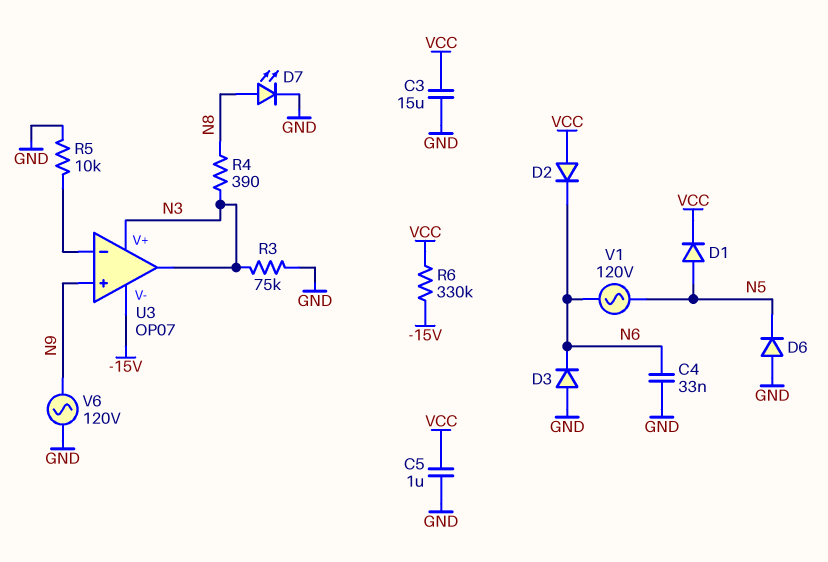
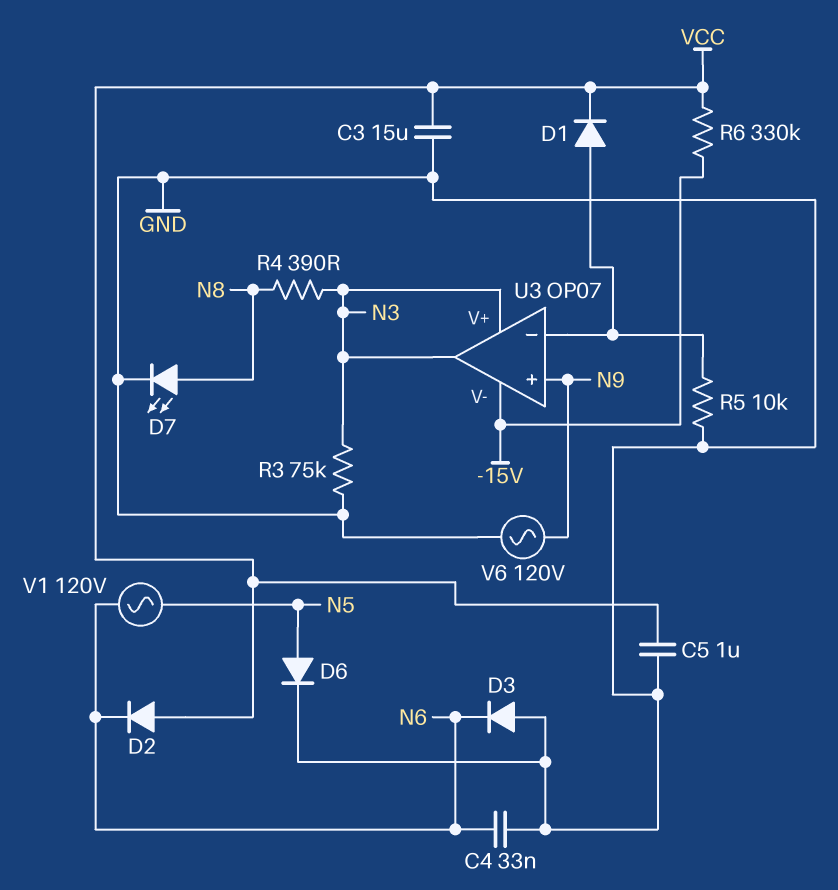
D1: diode (A N5, K VCC) -> diode (A U3/in-, K VCC)
D6: diode (A GND, K N5) -> diode (A N5, K GND)

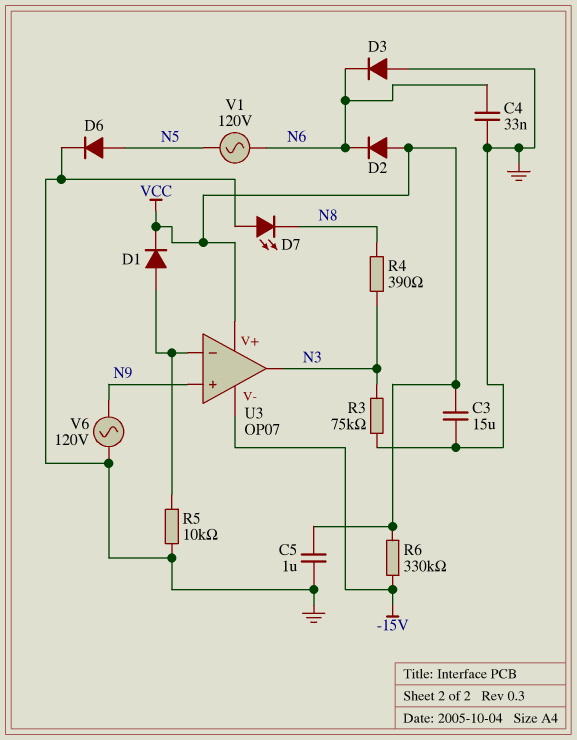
D7: LED (A N8, K GND) -> LED (A GND, K N8)
U3 pin V+: N3 -> VCC

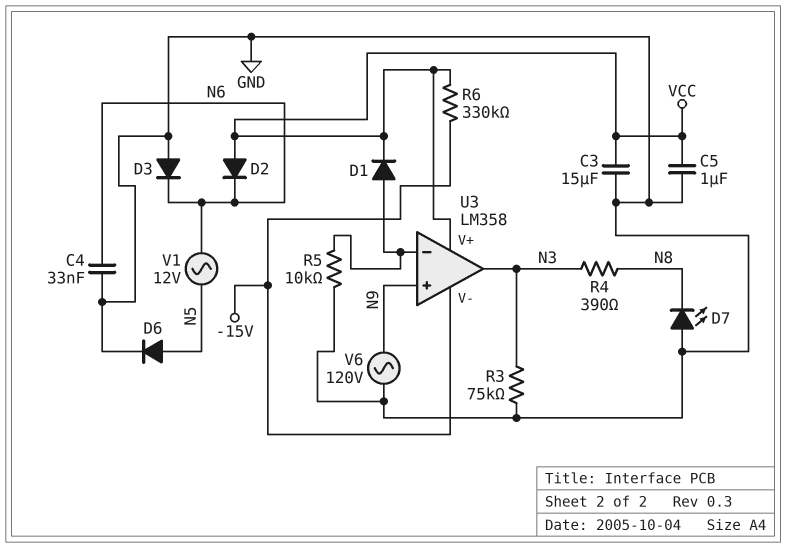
U3: OP07 -> LM358
V1: AC 120V (N5, N6) -> AC 12V (N5, N6)

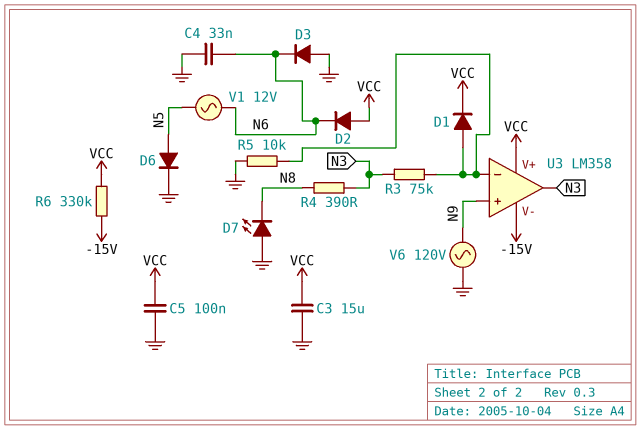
C5: 1uF (GND, VCC) -> 100nF (GND, VCC)
R3: 75k (GND, N3) -> 75k (N3, U3/in-)

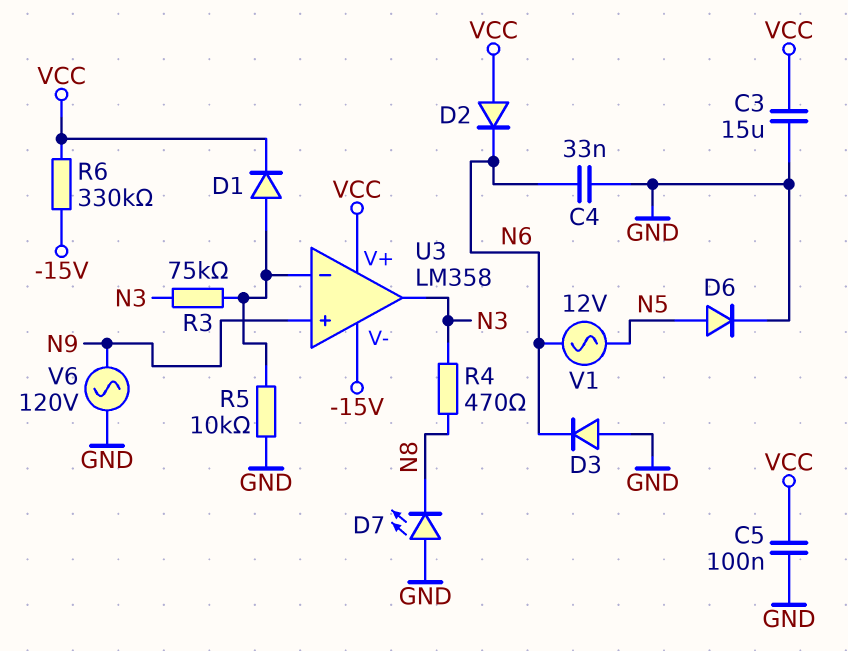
R4: 390 (N3, N8) -> 470 (N3, N8)

